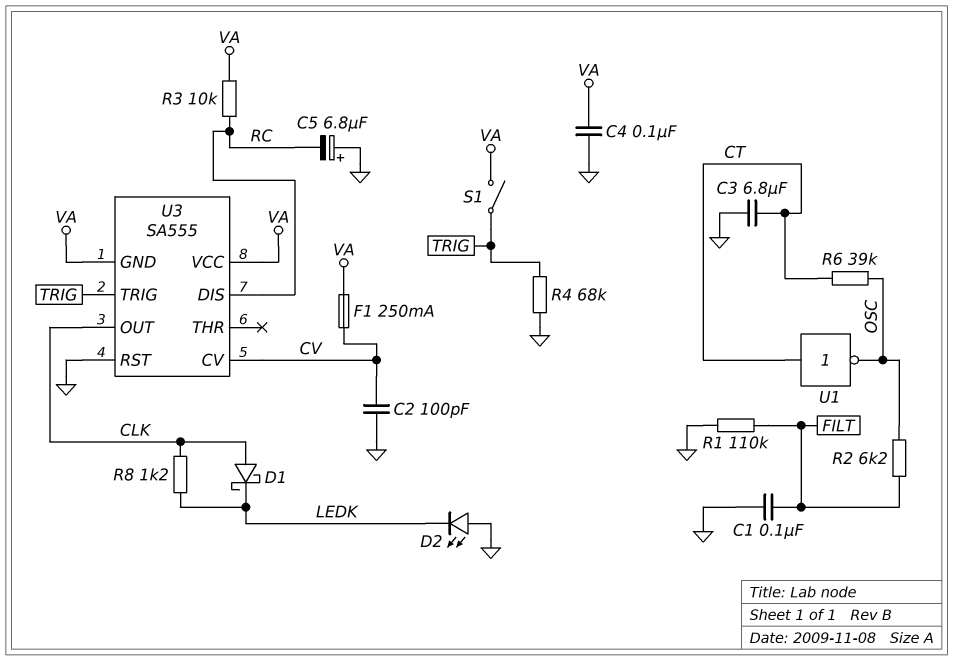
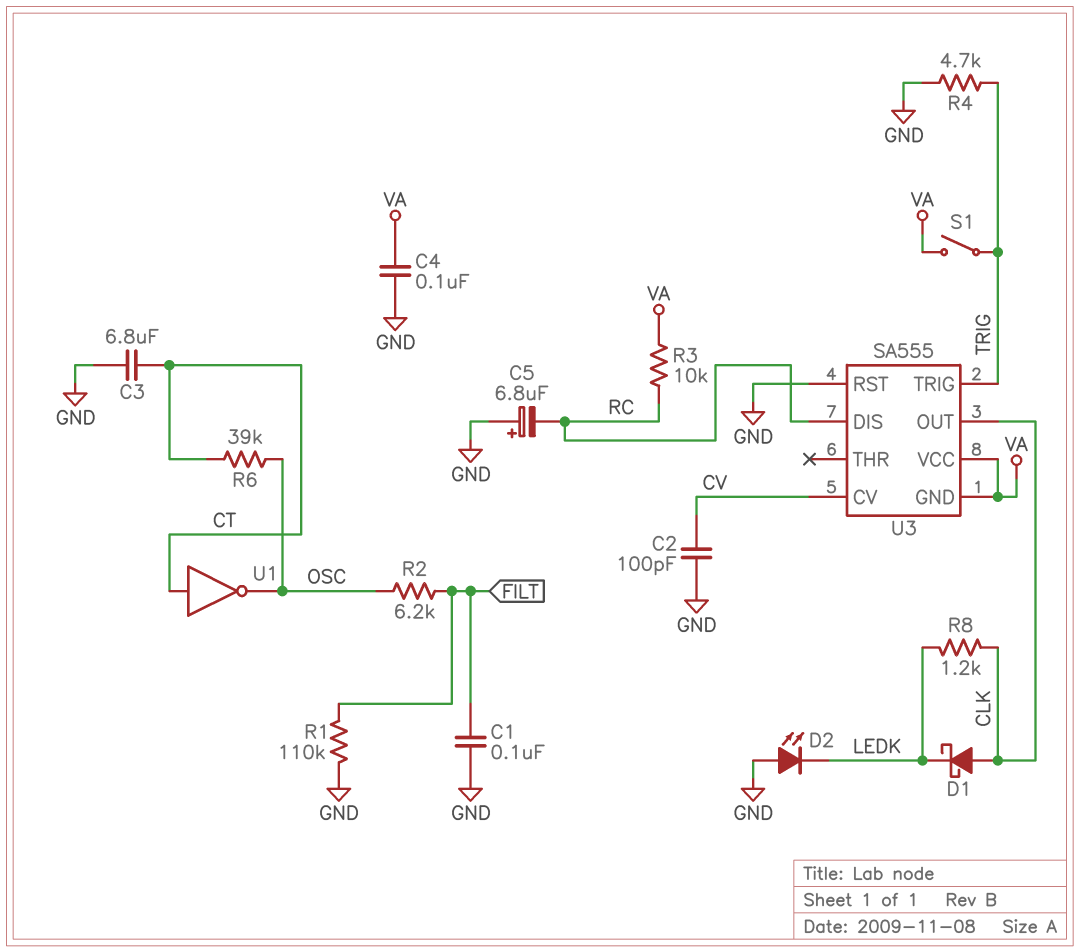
F1: 250mA (CV, VA) -> none
R4: 68k (GND, TRIG) -> 4.7k (GND, TRIG)

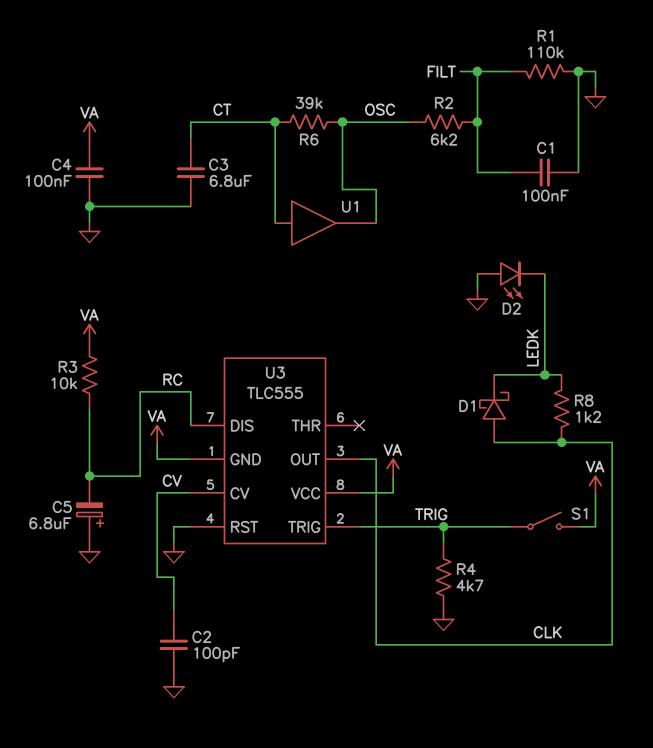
U1: NOT (in CT, out OSC) -> buffer (in CT, out OSC)
U3: SA555 -> TLC555

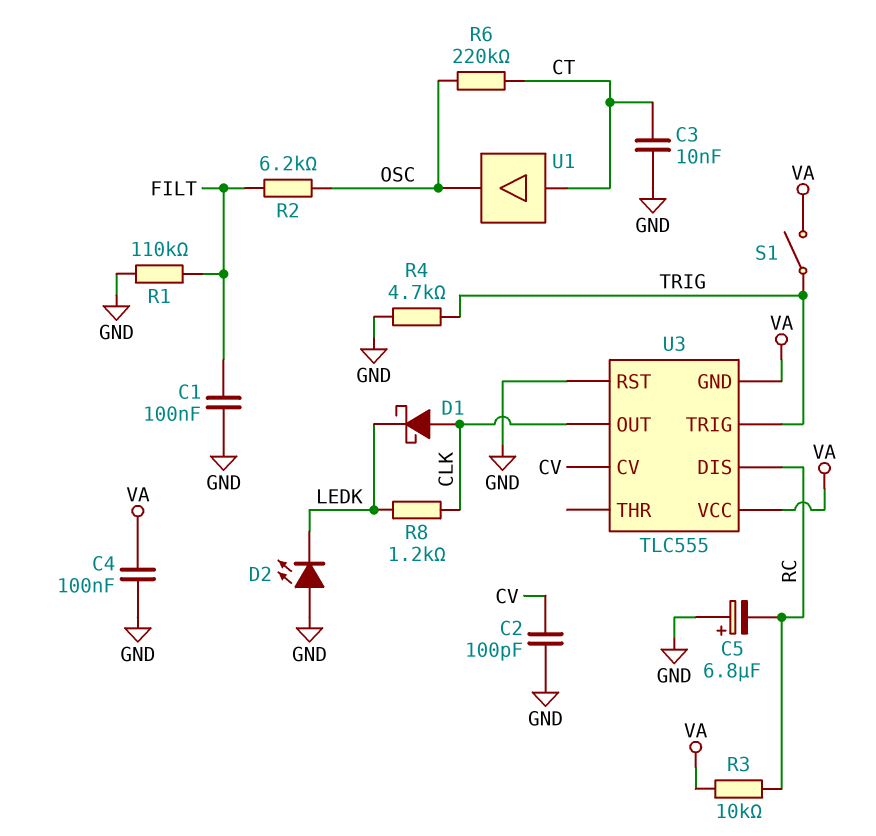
C3: 6.8uF (CT, GND) -> 10nF (CT, GND)
R6: 39k (CT, OSC) -> 220k (CT, OSC)

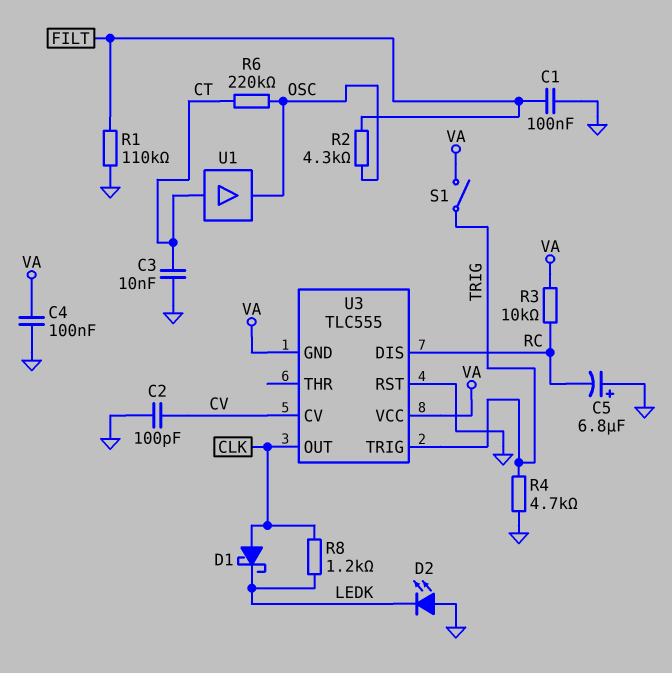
R2: 6.2k (FILT, OSC) -> 4.3k (FILT, OSC)

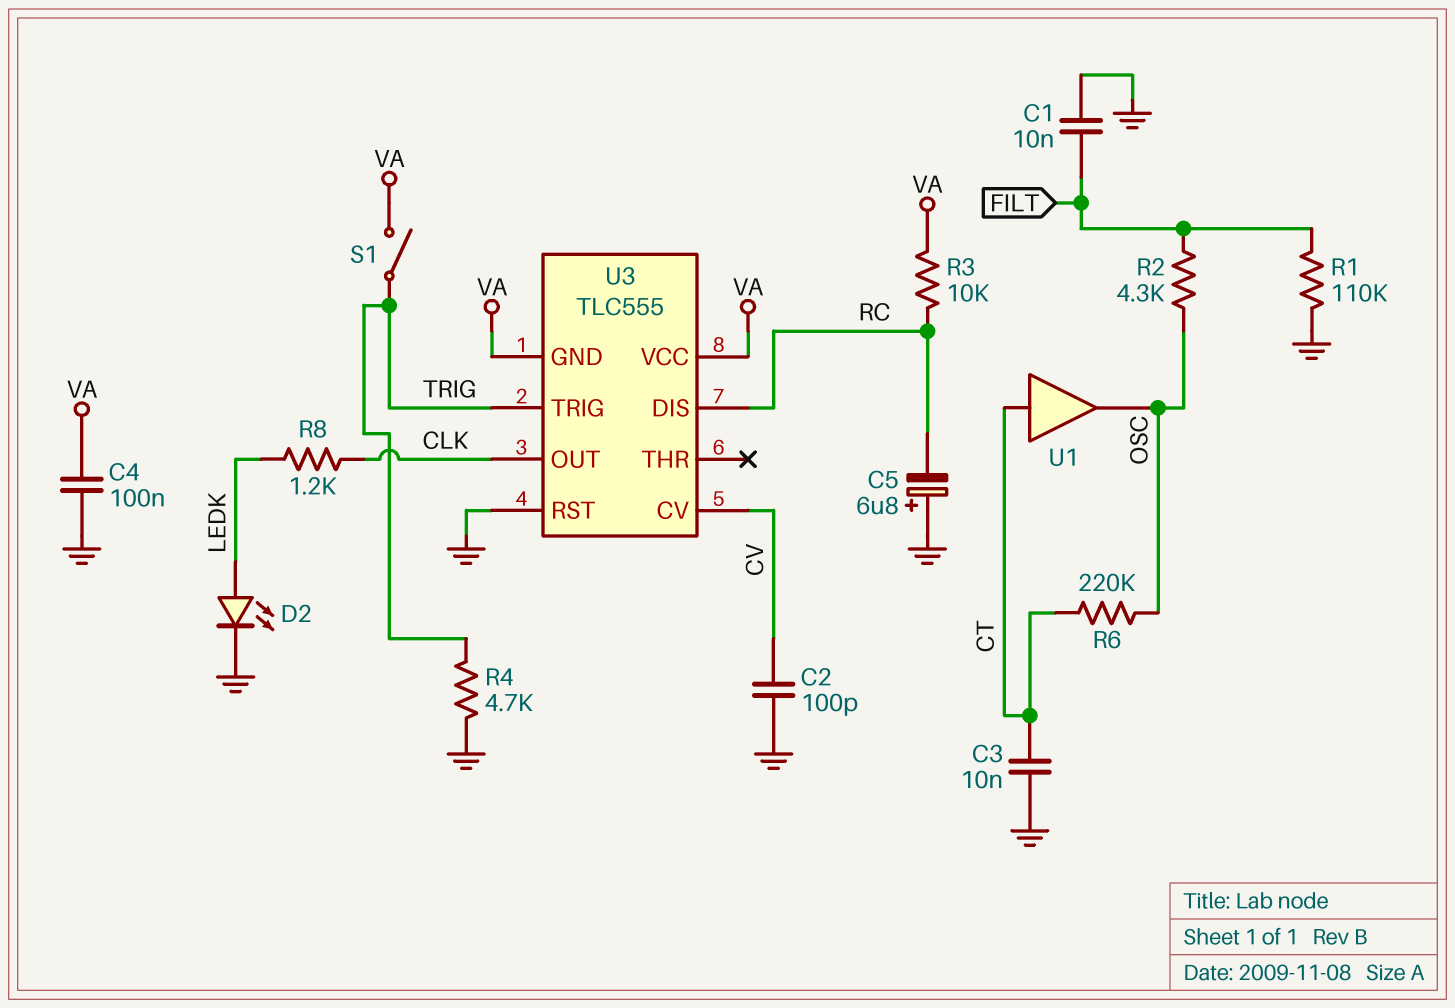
C1: 100nF (FILT, GND) -> 10nF (FILT, GND)
D1: schottky (A CLK, K LEDK) -> none
D2: LED (A GND, K LEDK) -> LED (A LEDK, K GND)

